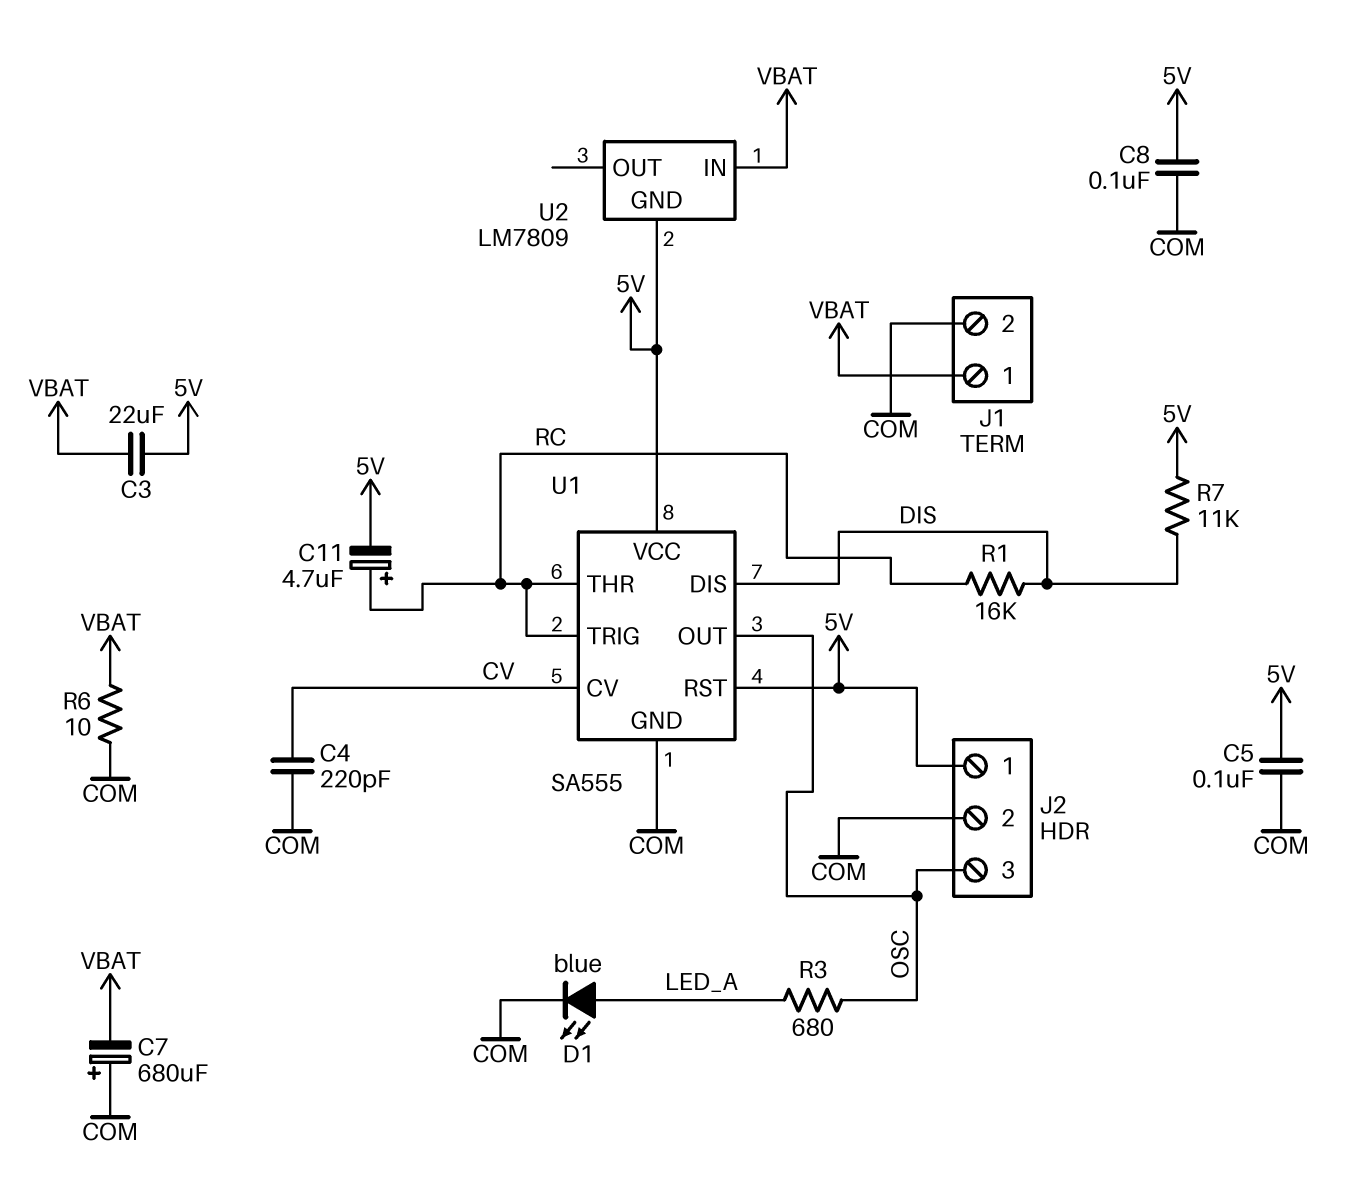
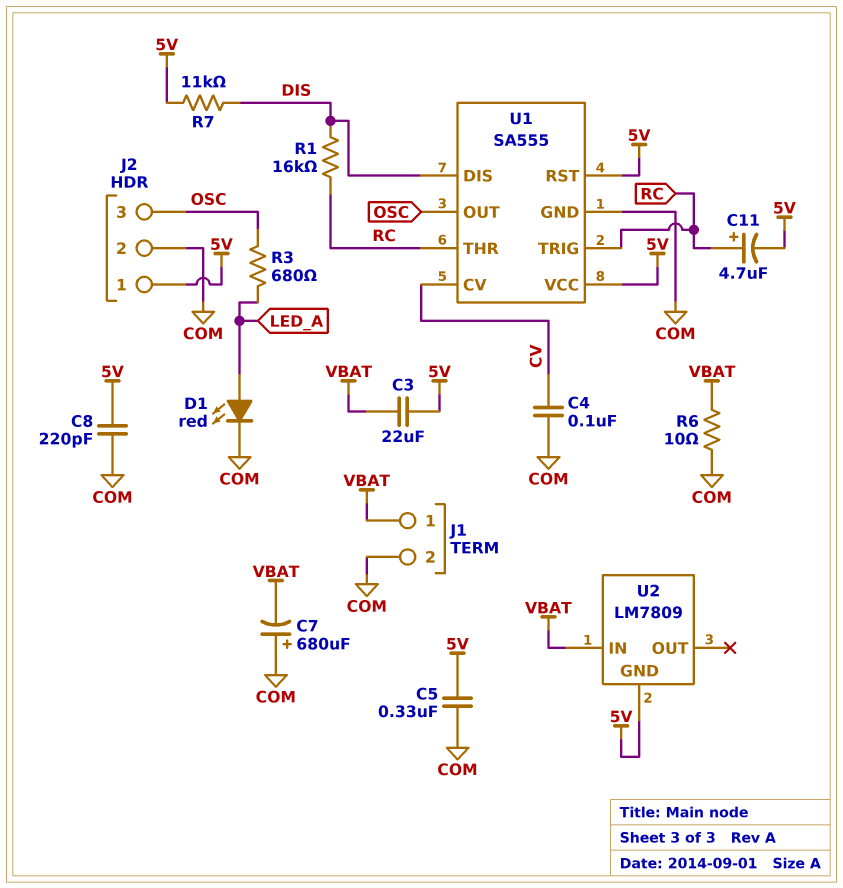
C4: 220pF (COM, CV) -> 100nF (COM, CV)
C5: 100nF (5V, COM) -> 330nF (5V, COM)
C8: 100nF (5V, COM) -> 220pF (5V, COM)
D1: LED blue (A LED_A, K COM) -> LED red (A LED_A, K COM)

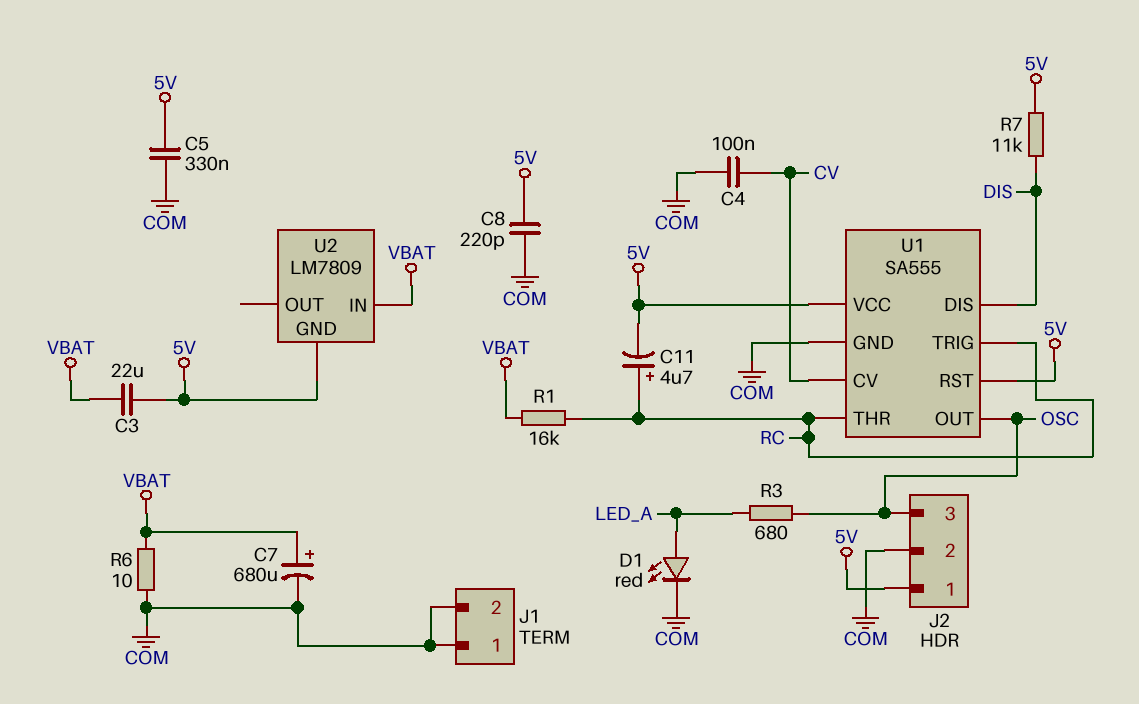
C7: 680uF (plus COM, minus VBAT) -> 680uF (plus VBAT, minus COM)
J1 pin 1: VBAT -> COM
R1: 16k (DIS, RC) -> 16k (RC, VBAT)

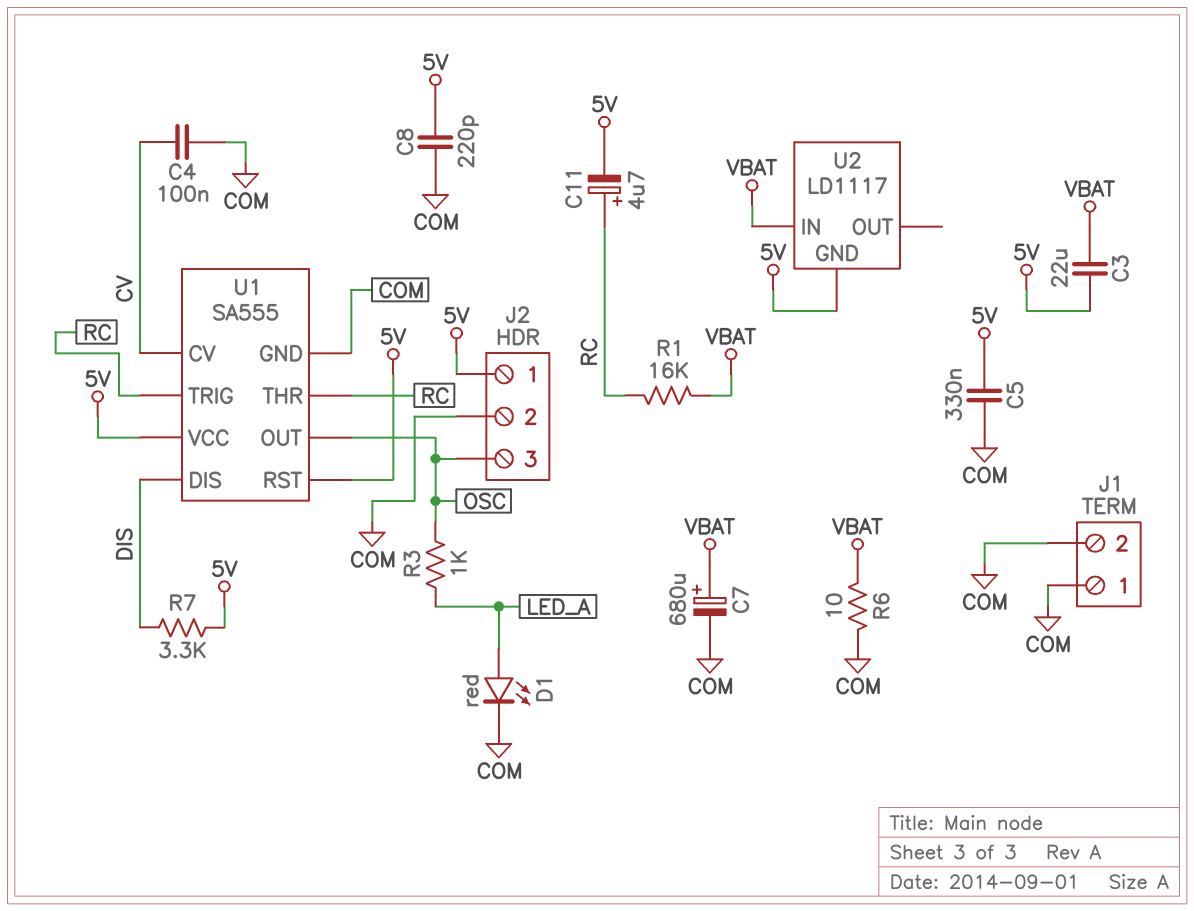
R3: 680 (LED_A, OSC) -> 1k (LED_A, OSC)
R7: 11k (5V, DIS) -> 3.3k (5V, DIS)
U2: LM7809 -> LD1117

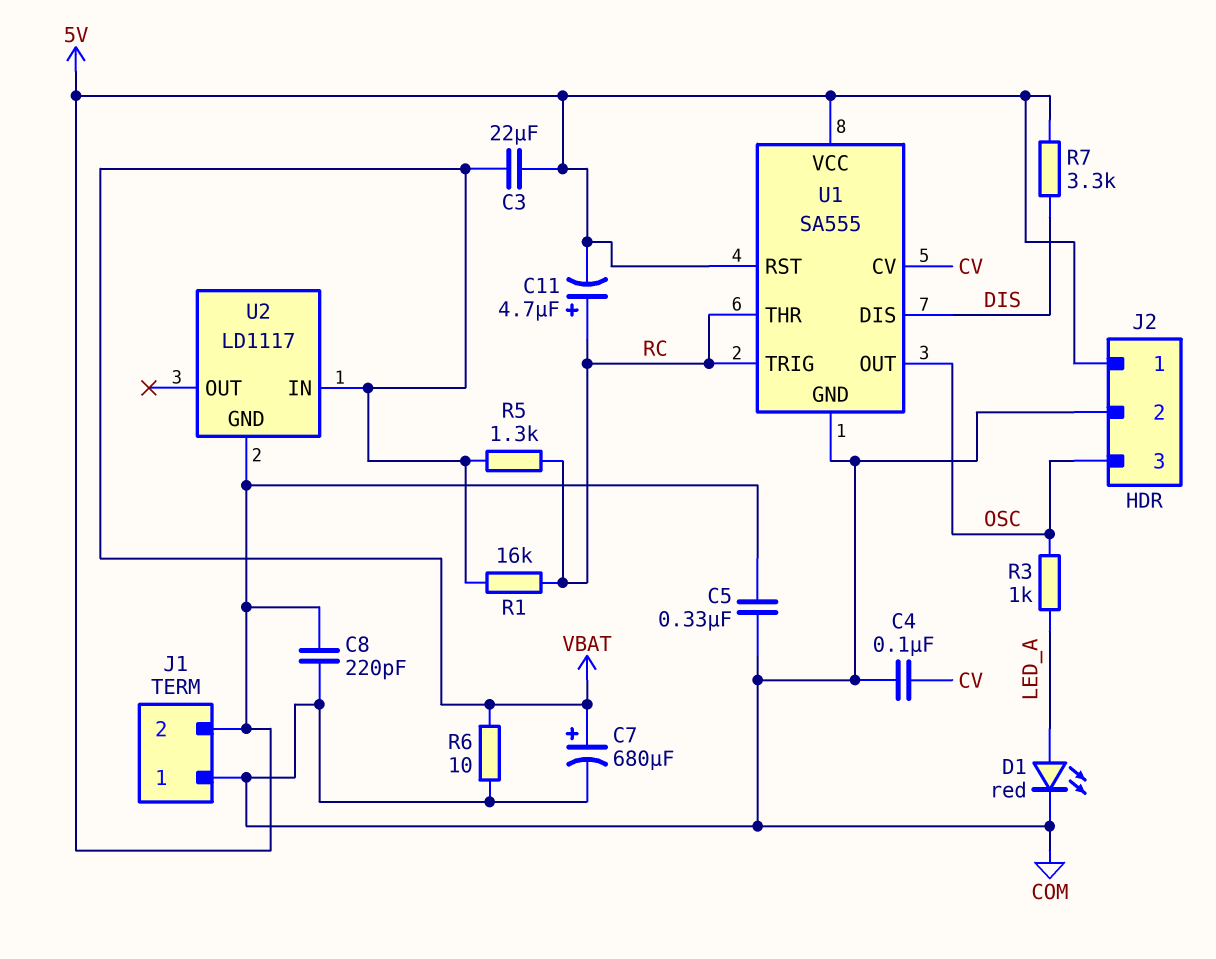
J1 pin 2: COM -> 5V
R5: none -> 1.3k (RC, VBAT)

